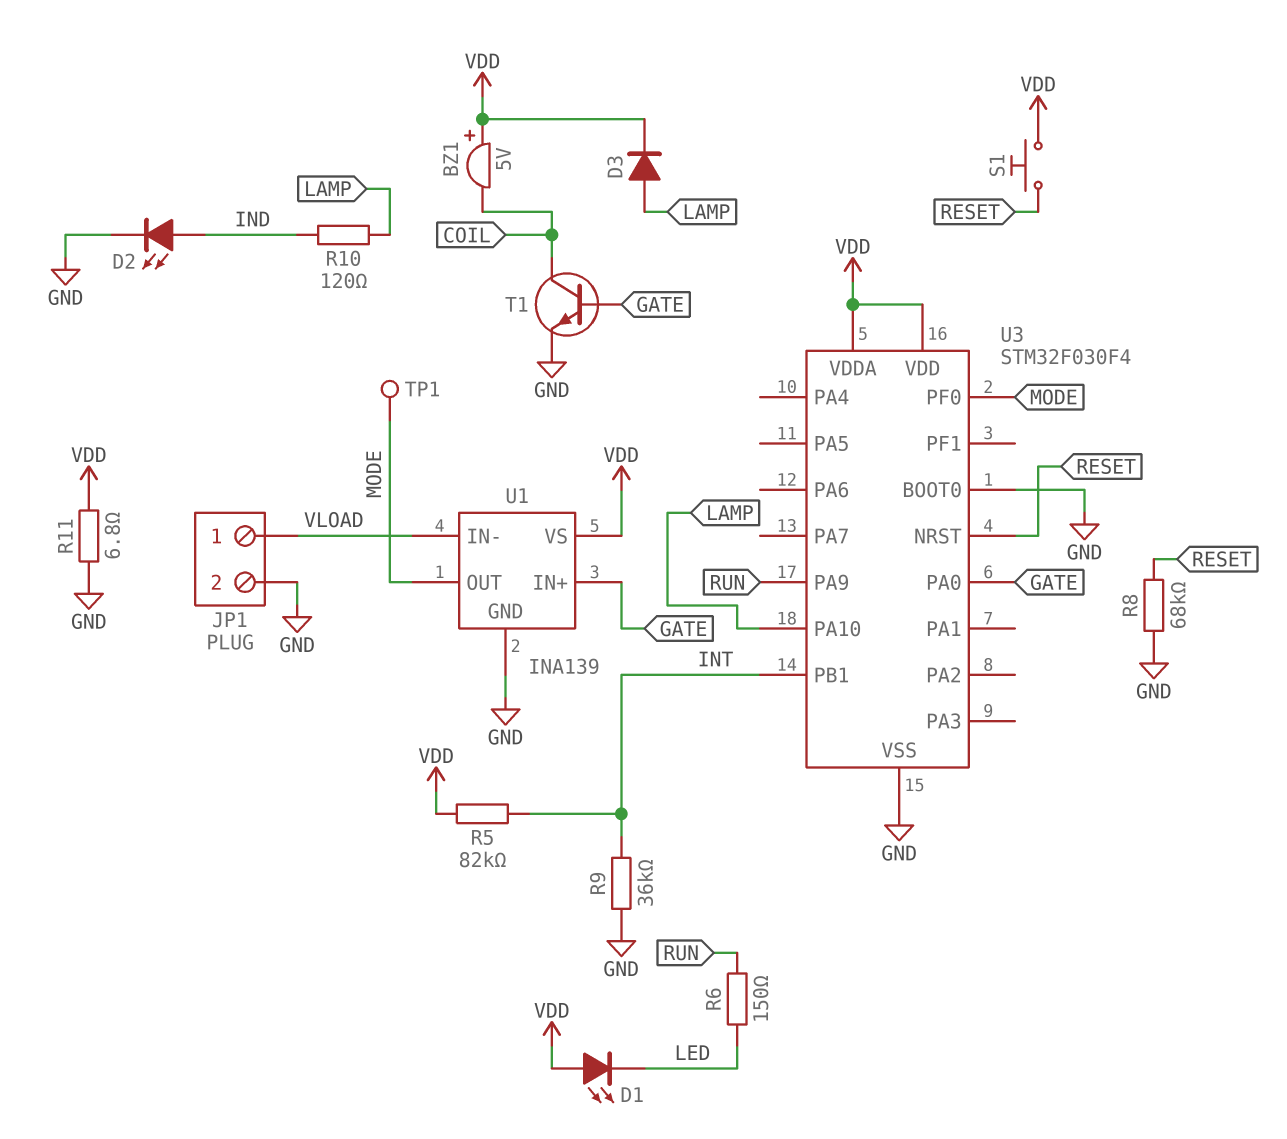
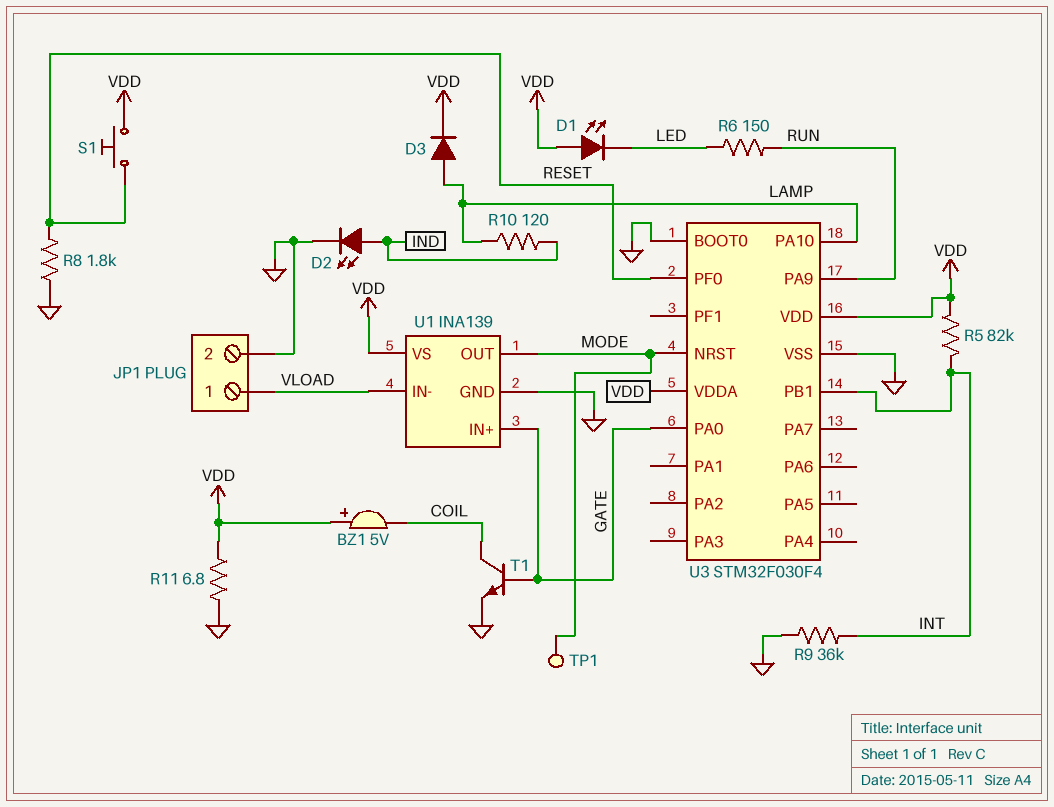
R8: 68k (GND, RESET) -> 1.8k (GND, RESET)
U3 pin NRST: RESET -> MODE
U3 pin PF0: MODE -> RESET

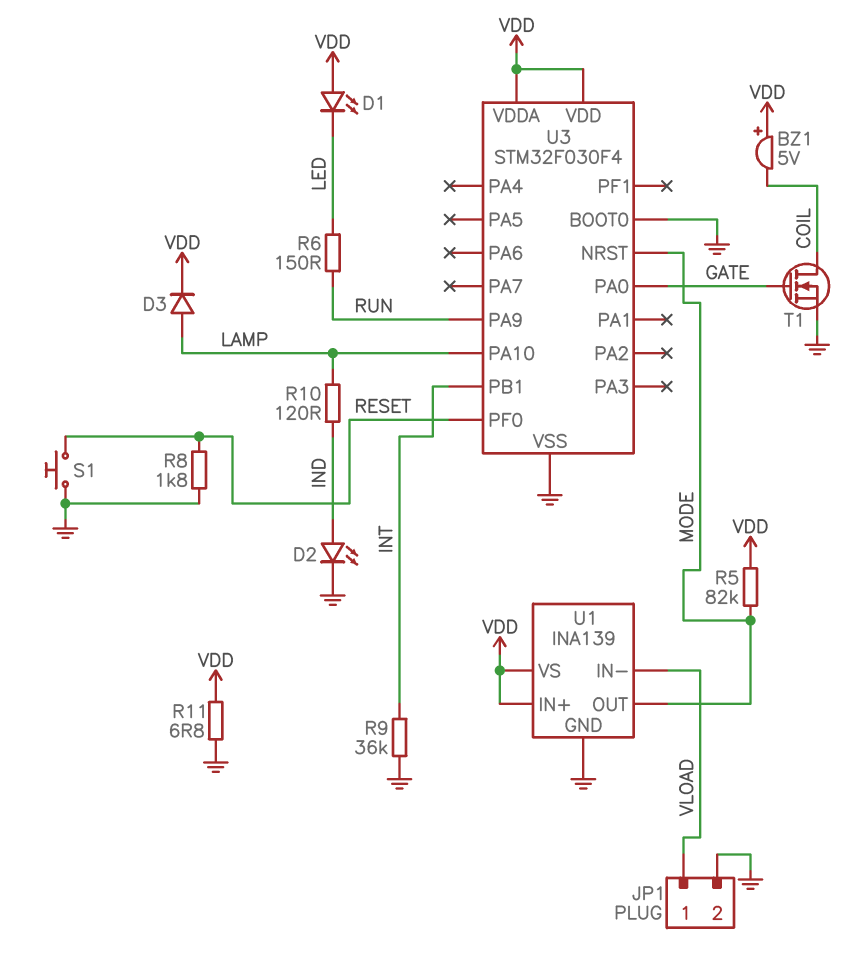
R5: 82k (INT, VDD) -> 82k (MODE, VDD)
S1: button (RESET, VDD) -> button (GND, RESET)
T1: NPN (B GATE, C COIL, E GND) -> NMOS (G GATE, D COIL, S GND)
TP1: test point (MODE) -> none
U1 pin IN+: GATE -> VDD

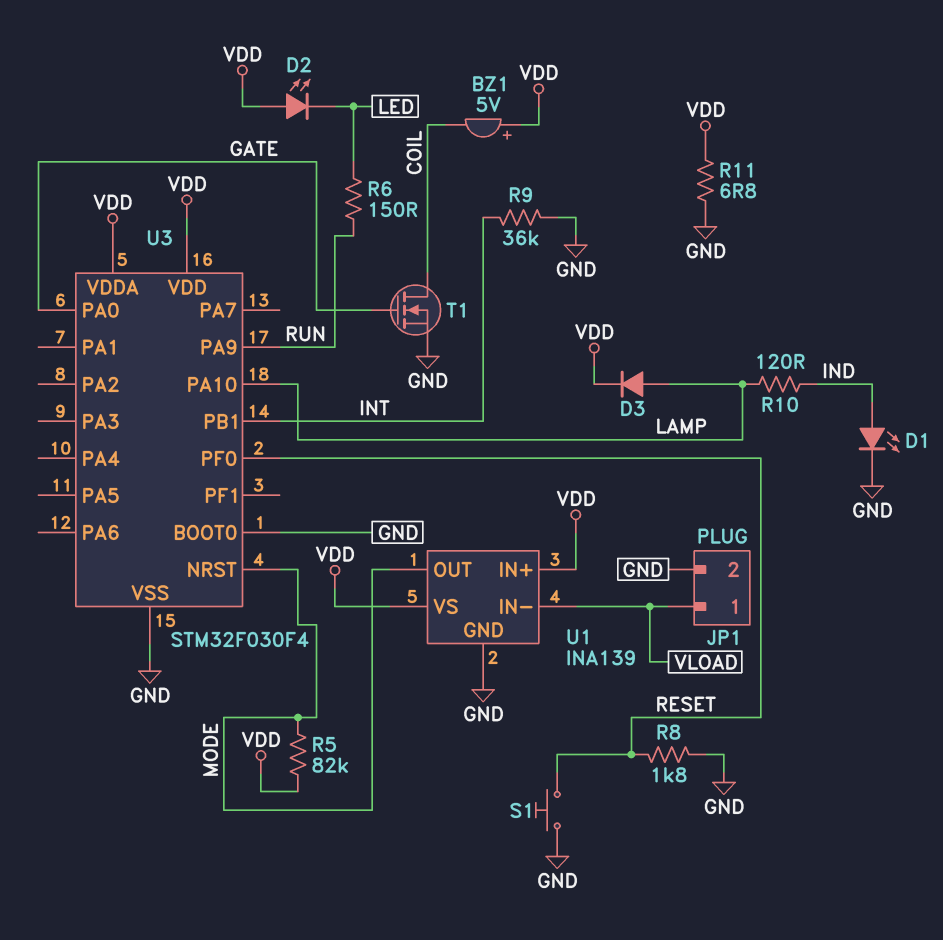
D1: LED (A VDD, K LED) -> LED (A IND, K GND)
D2: LED (A IND, K GND) -> LED (A VDD, K LED)

